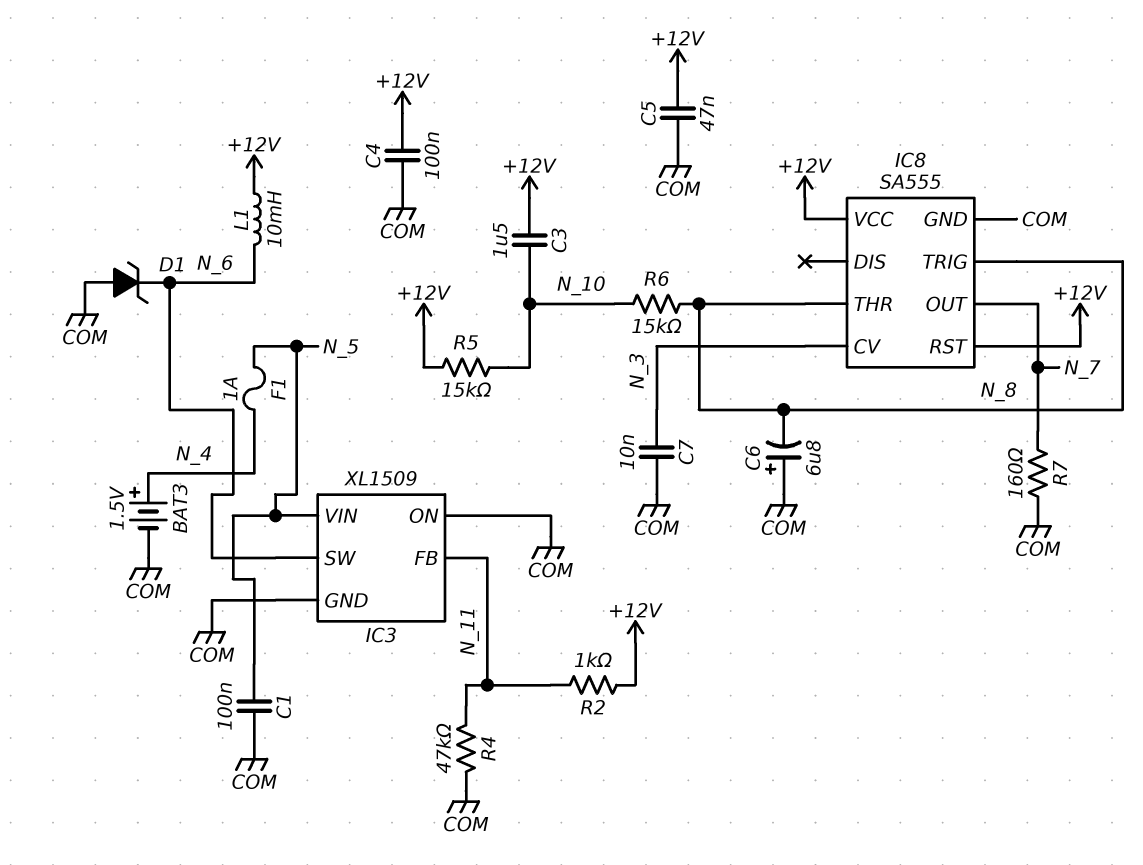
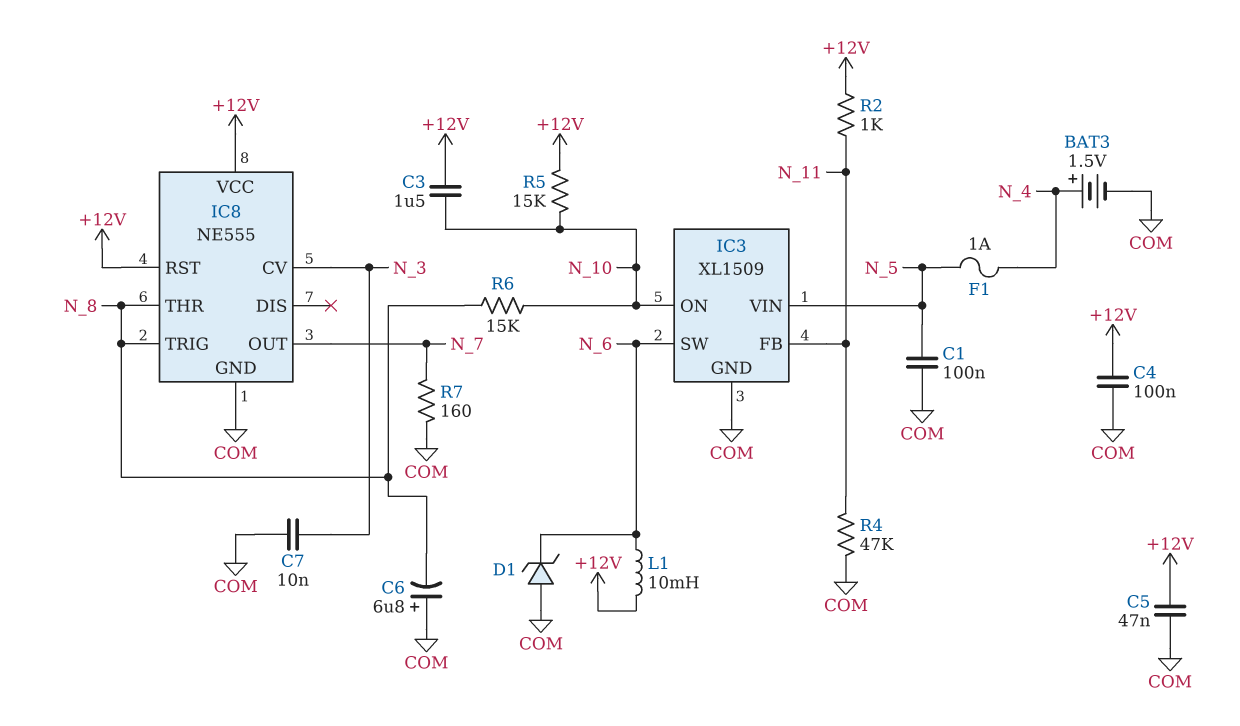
IC3 pin ON: COM -> N_10
IC8: SA555 -> NE555

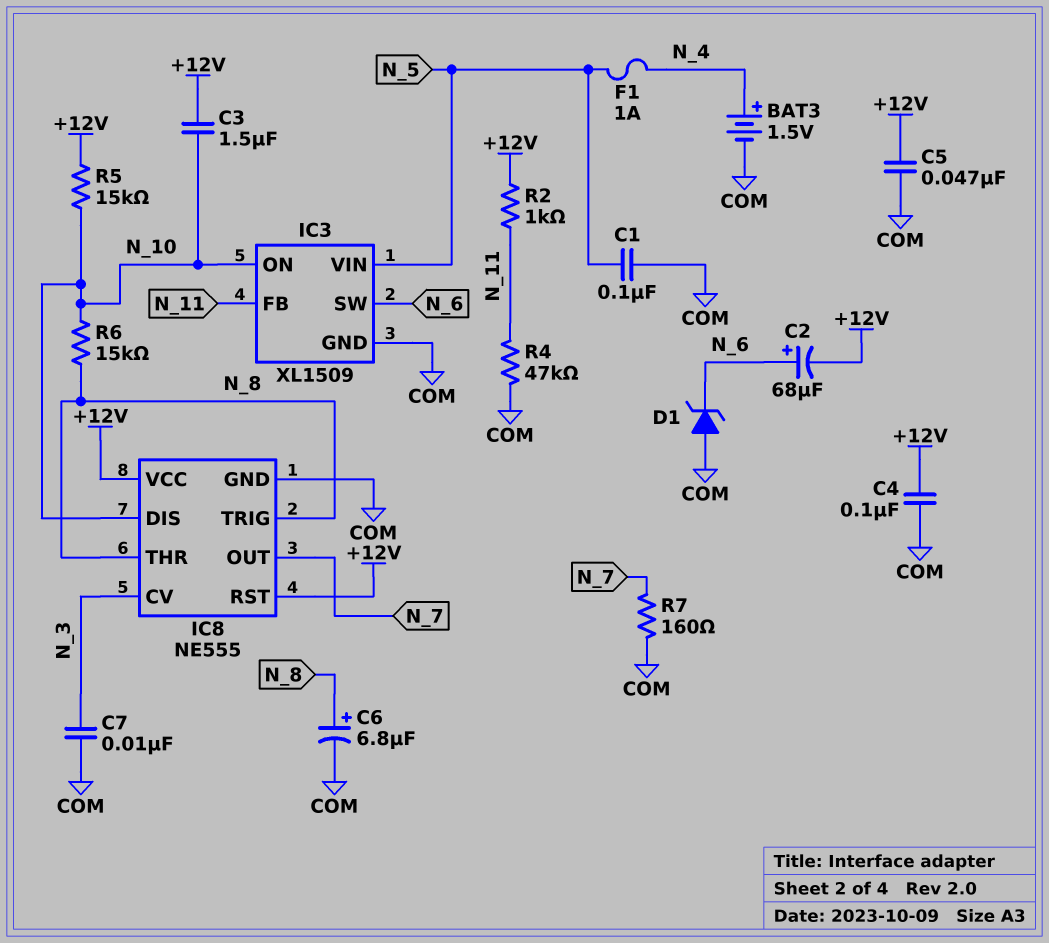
C2: none -> 68uF (plus N_6, minus +12V)
C6: 6.8uF (plus COM, minus N_8) -> 6.8uF (plus N_8, minus COM)
IC8 pin DIS: none -> N_10
L1: 10mH (+12V, N_6) -> none

